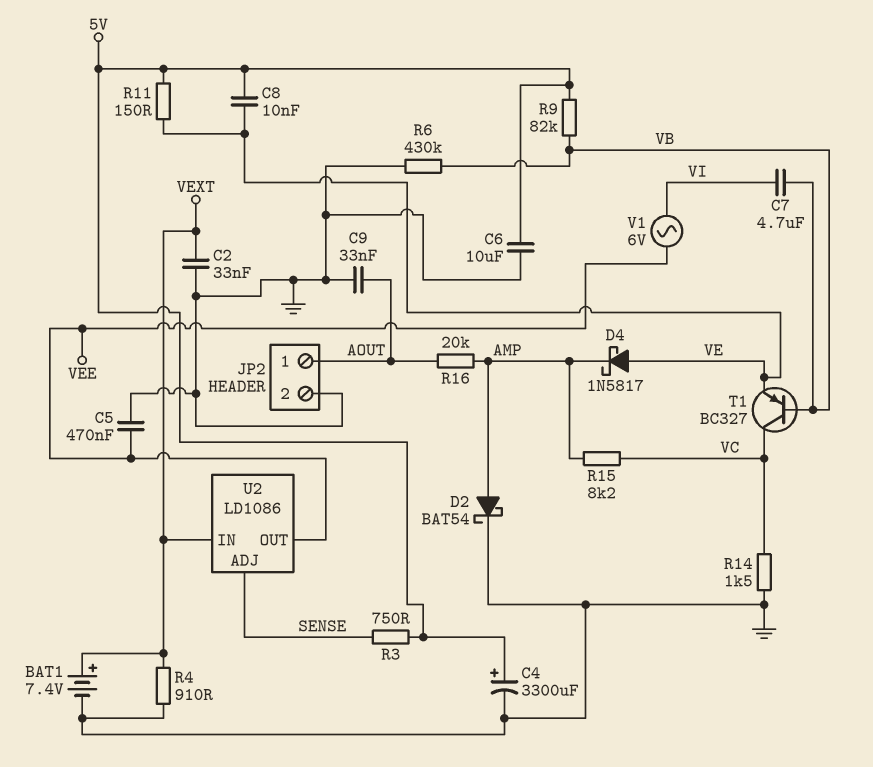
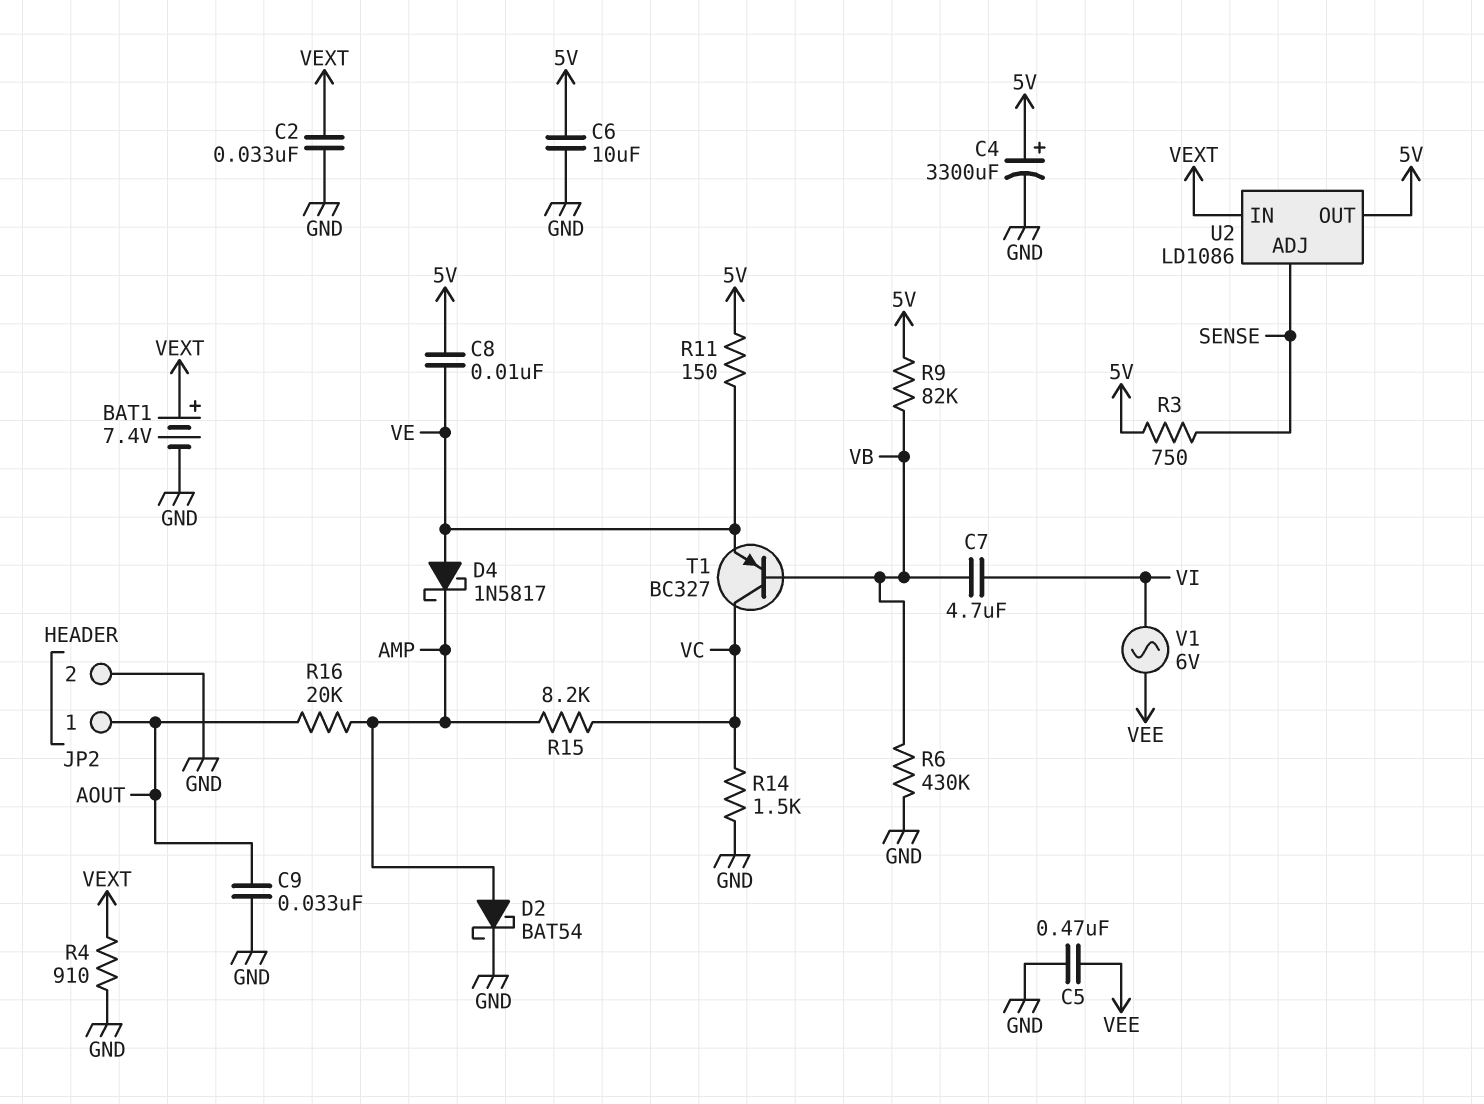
U2 pin OUT: VEE -> 5V

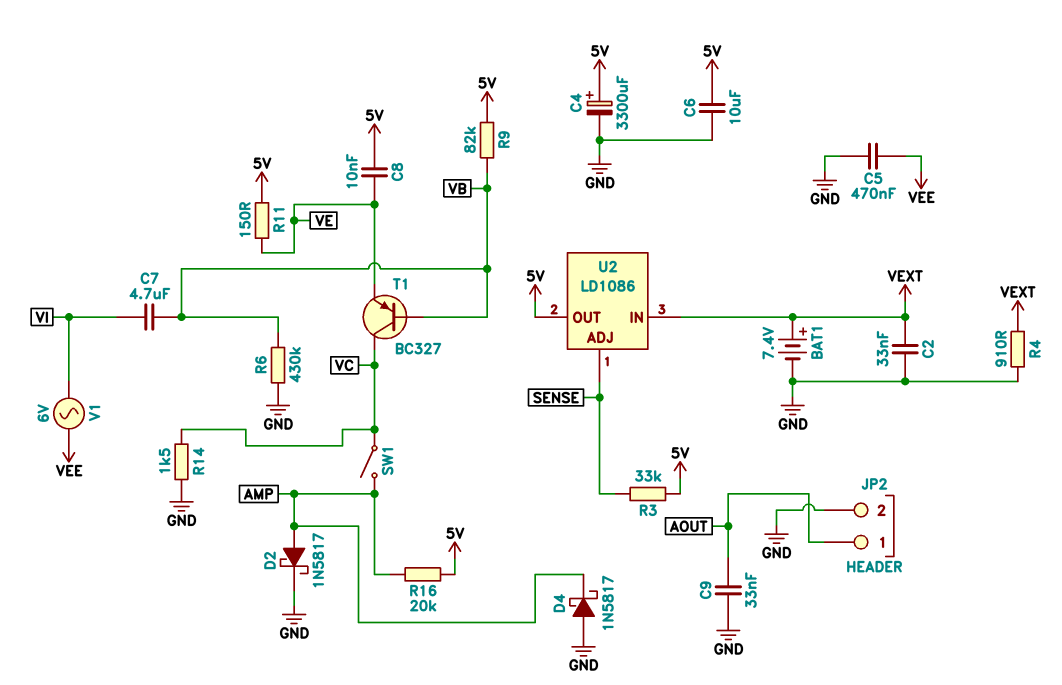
D2: schottky BAT54 (A AMP, K GND) -> schottky 1N5817 (A AMP, K GND)
D4: schottky 1N5817 (A VE, K AMP) -> schottky 1N5817 (A GND, K AMP)
R3: 750 (5V, SENSE) -> 33k (5V, SENSE)
R15: 8.2k (AMP, VC) -> none
R16: 20k (AMP, AOUT) -> 20k (5V, AMP)
SW1: none -> switch (AMP, VC)

